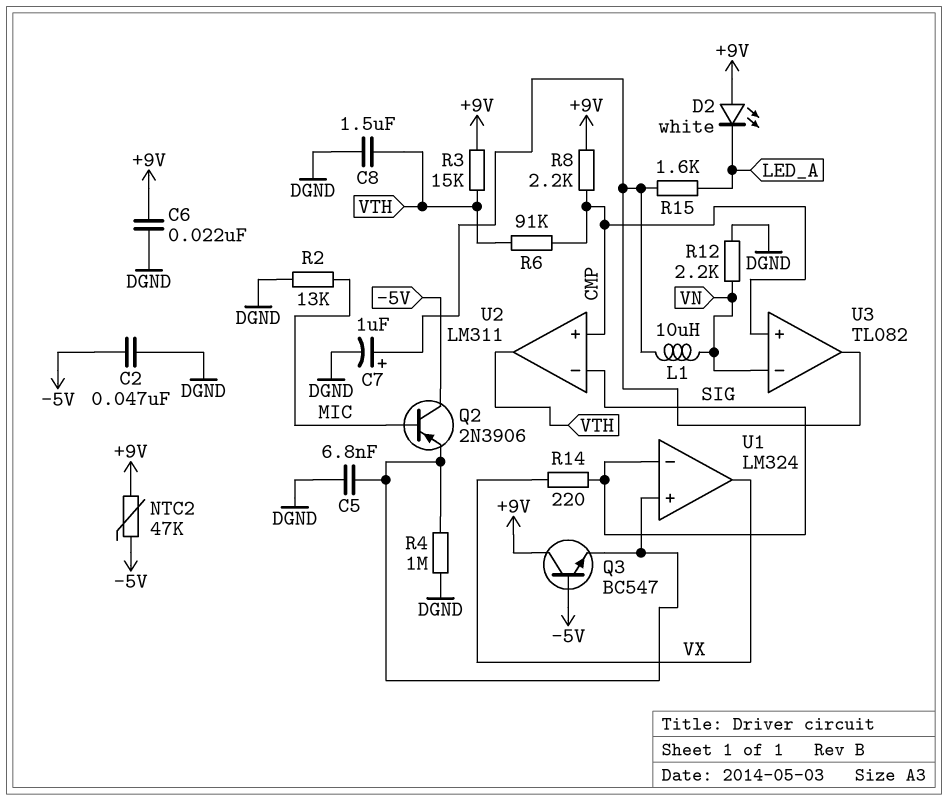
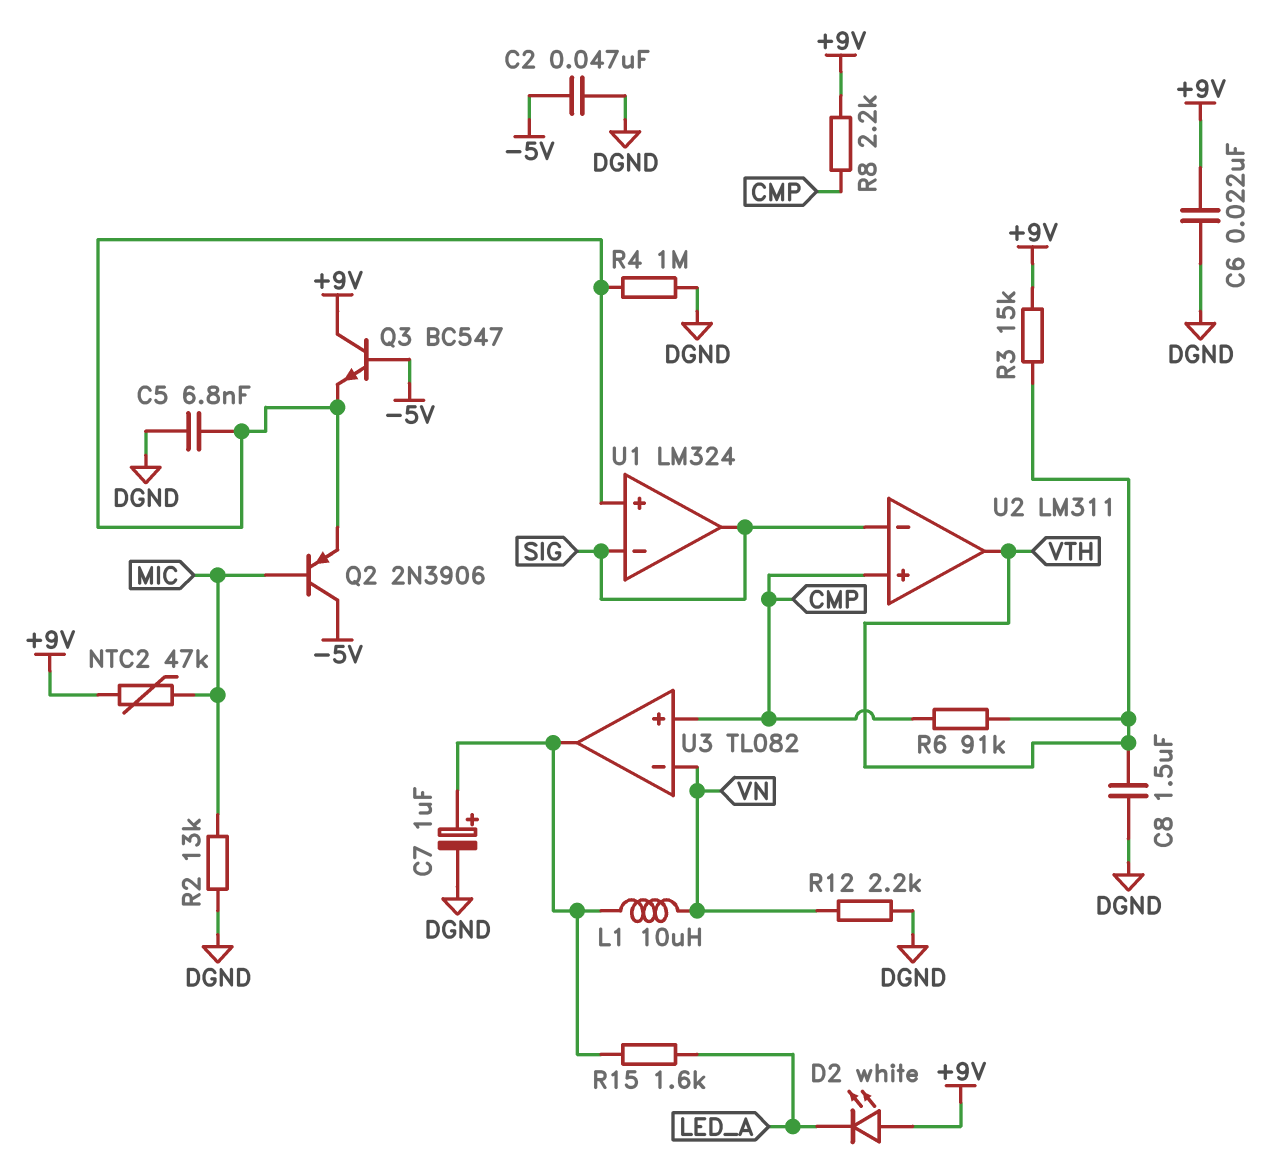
NTC2: 47k (+9V, -5V) -> 47k (+9V, MIC)
R14: 220 (SIG, VX) -> none
U1 pin out: VX -> SIG

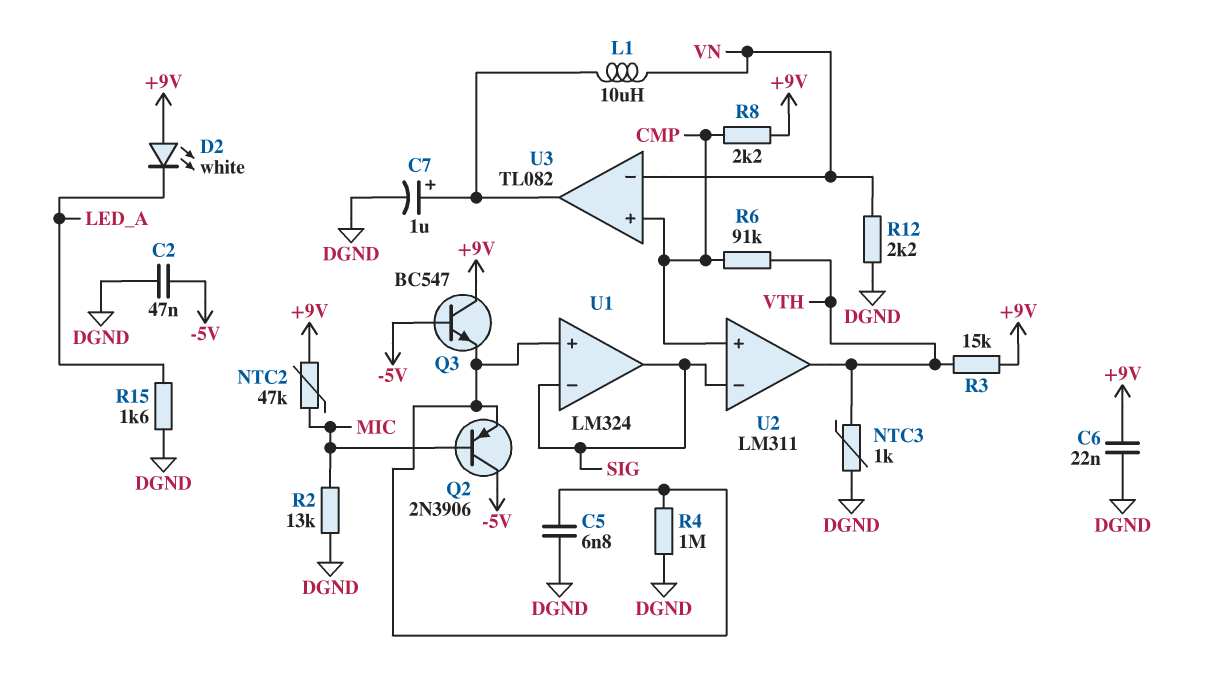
C8: 1.5uF (DGND, VTH) -> none
NTC3: none -> 1k (DGND, VTH)
R15: 1.6k (LED_A, U3/out) -> 1.6k (DGND, LED_A)

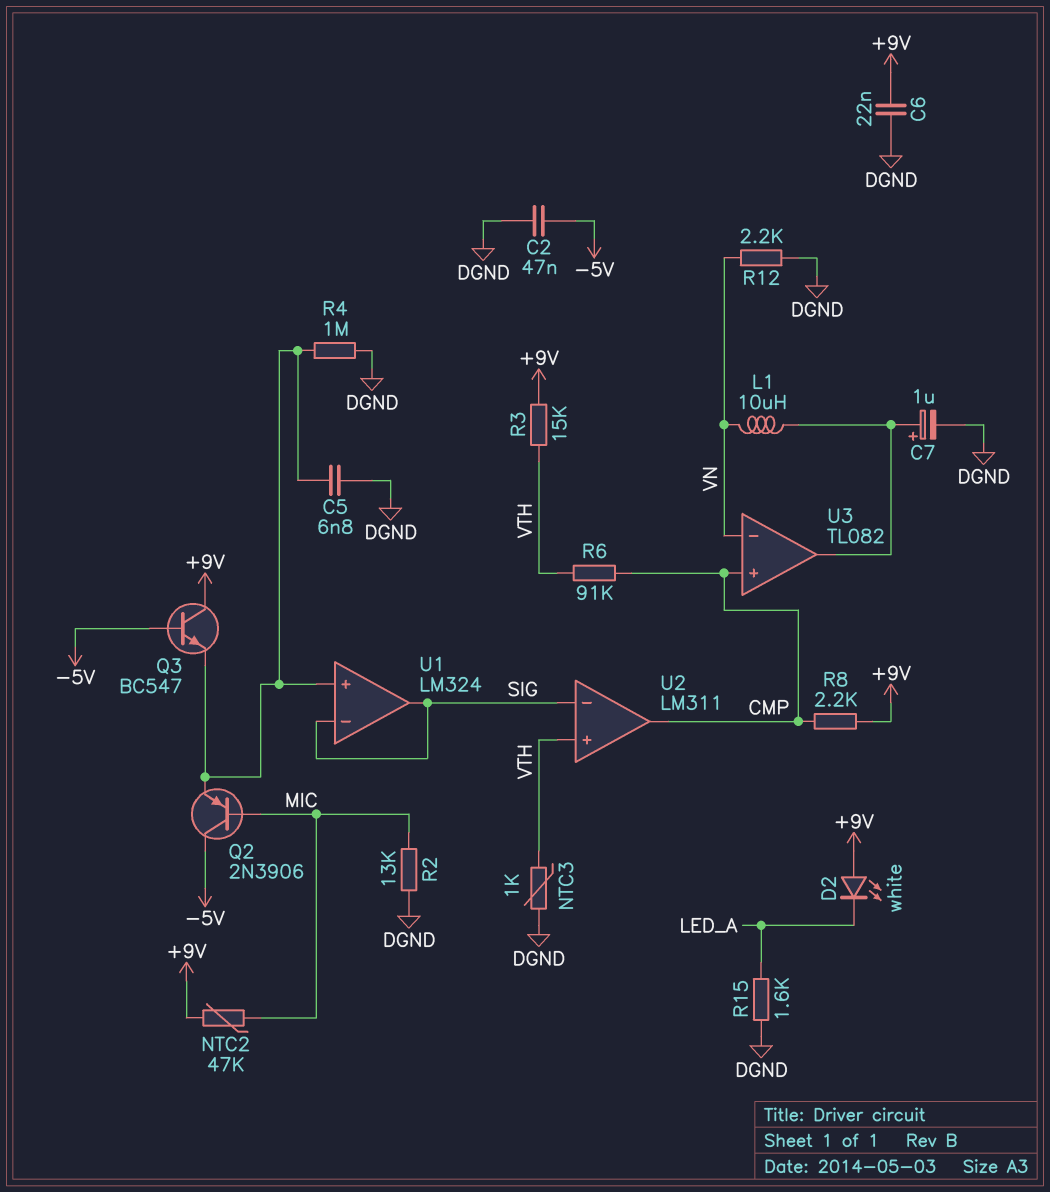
U2 pin in+: CMP -> VTH
U2 pin out: VTH -> CMP

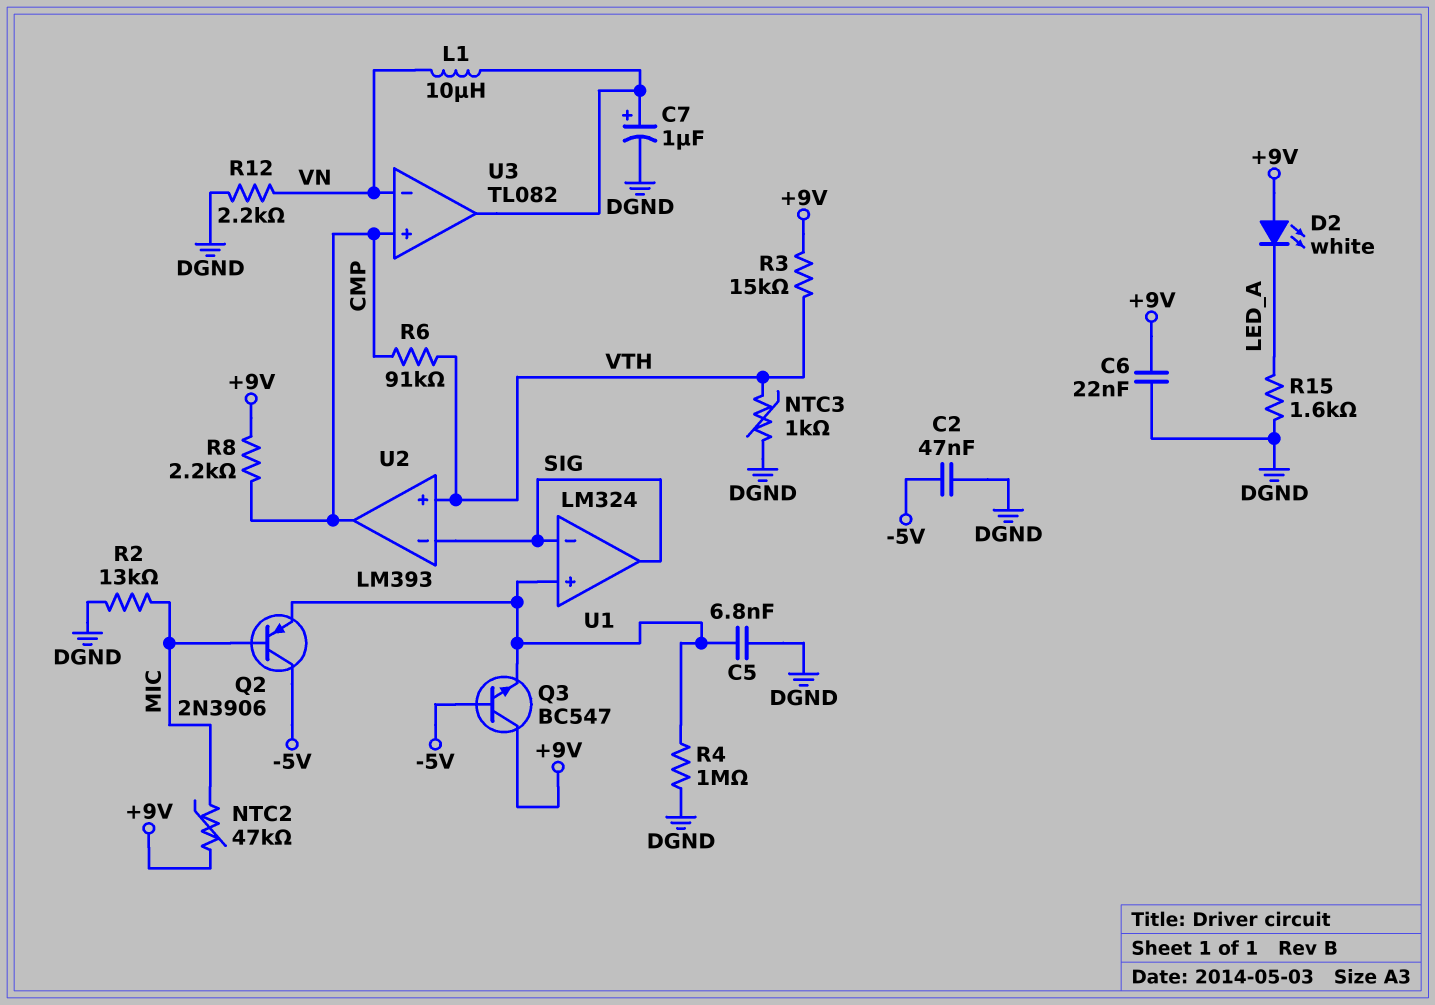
U2: LM311 -> LM393

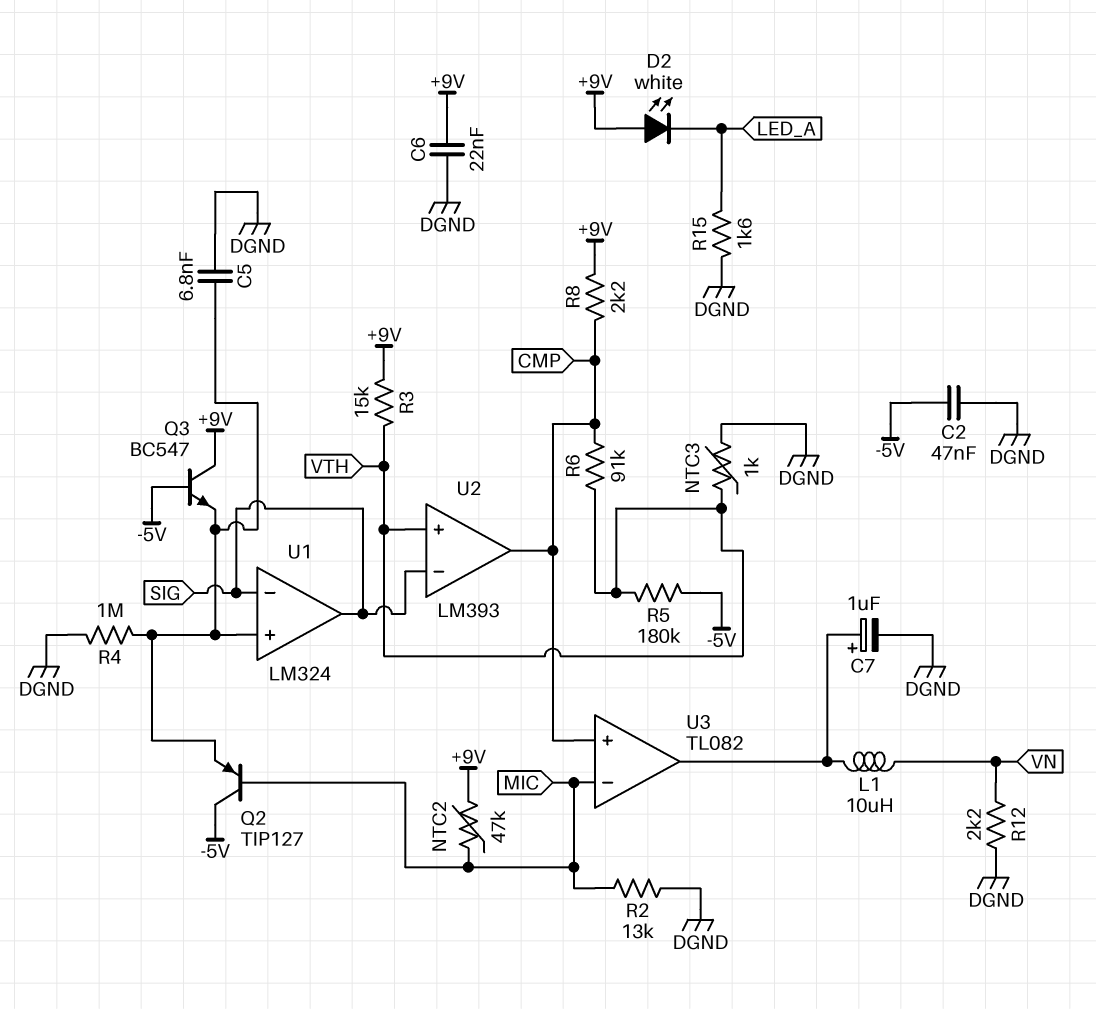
Q2: PNP 2N3906 (B MIC, C -5V, E U1/in+) -> PNP TIP127 (B MIC, C -5V, E U1/in+)
R5: none -> 180k (-5V, VTH)
U3 pin in-: VN -> MIC

